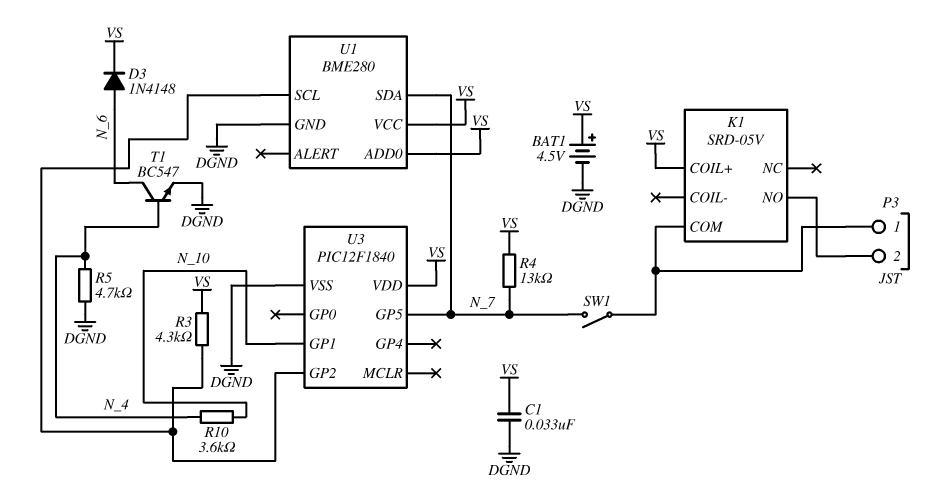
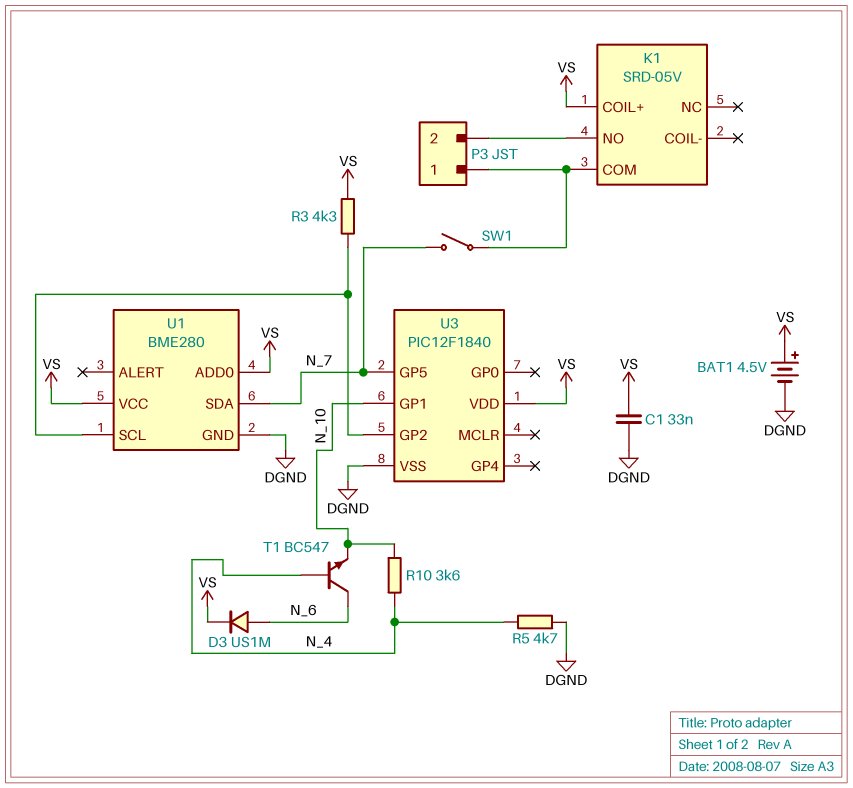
D3: diode 1N4148 (A N_6, K VS) -> diode US1M (A N_6, K VS)
R4: 13k (N_7, VS) -> none
T1: NPN BC547 (B N_4, C N_6, E DGND) -> NPN BC547 (B N_4, C N_6, E N_10)

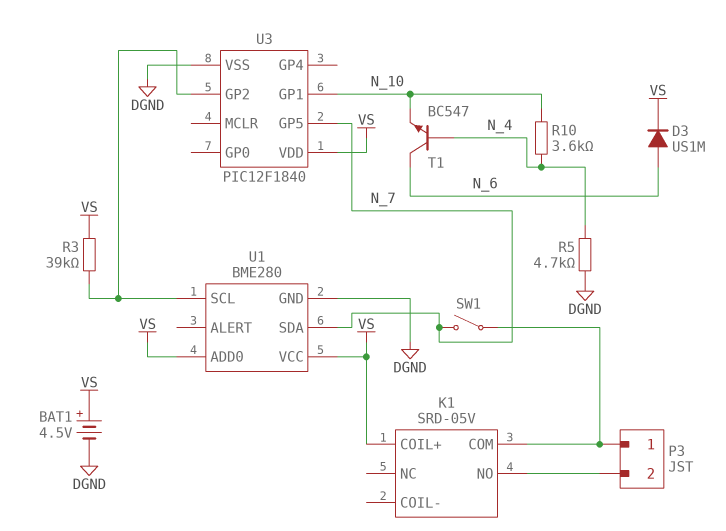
C1: 33nF (DGND, VS) -> none
R3: 4.3k (U1/SCL, VS) -> 39k (U1/SCL, VS)

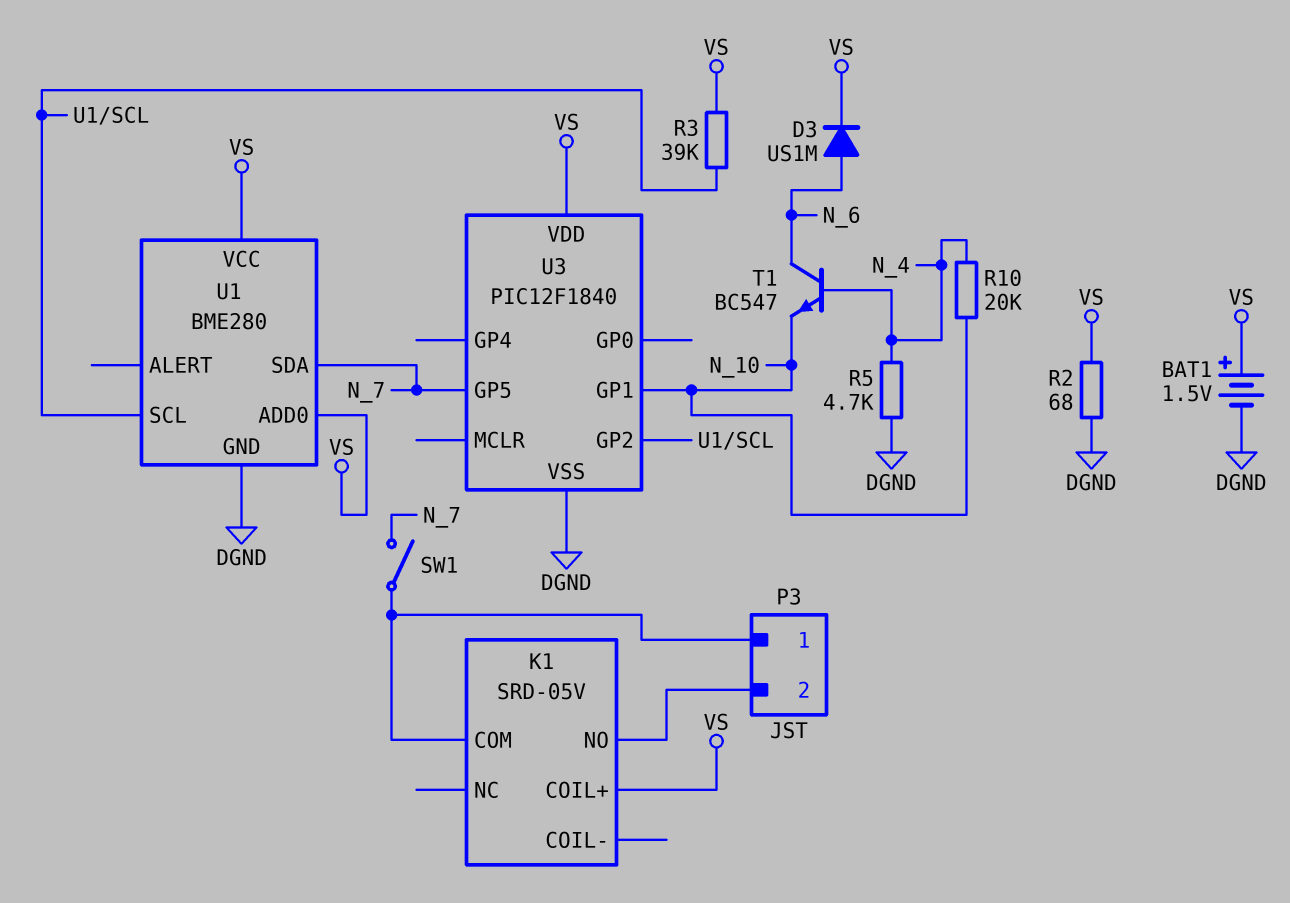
BAT1: 4.5V (plus VS, minus DGND) -> 1.5V (plus VS, minus DGND)
R2: none -> 68 (DGND, VS)
R10: 3.6k (N_4, N_10) -> 20k (N_4, N_10)

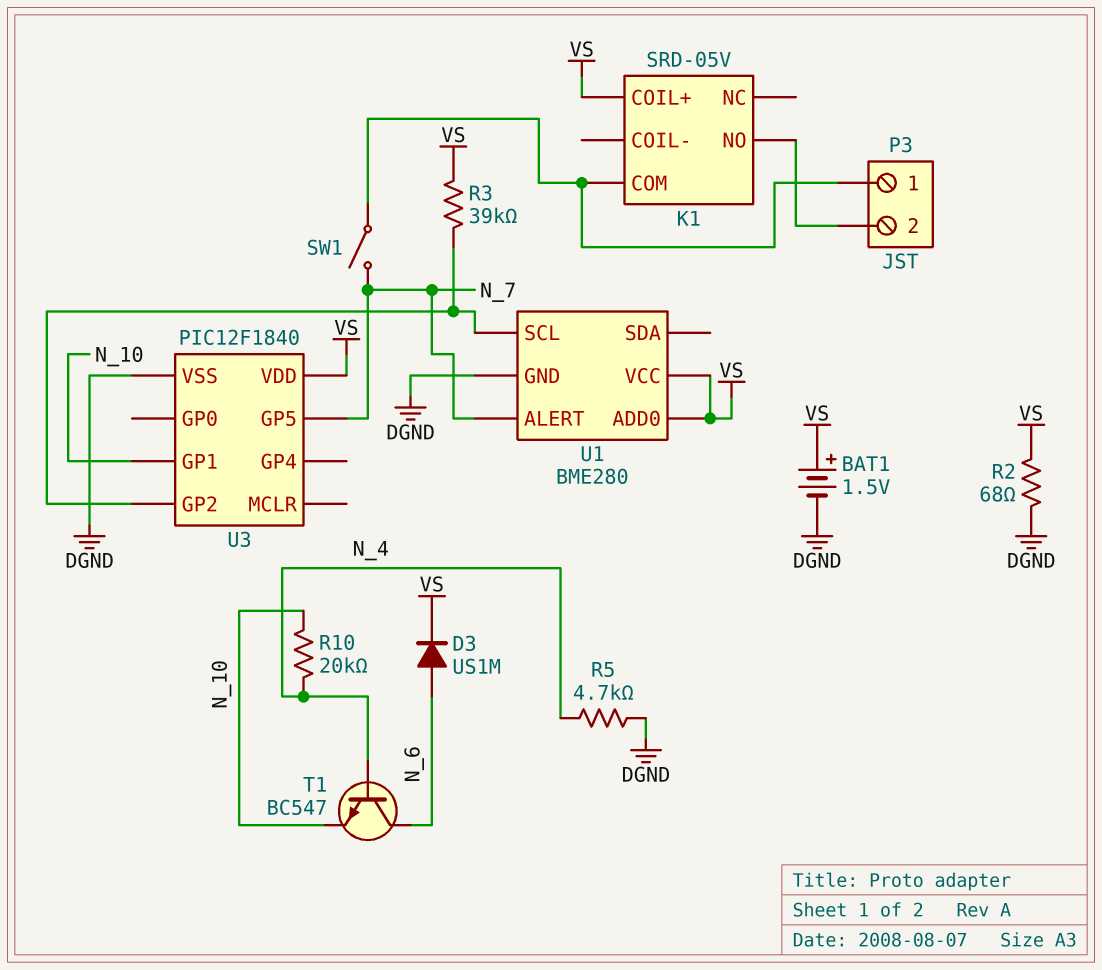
U1 pin ALERT: none -> N_7
U1 pin SDA: N_7 -> none

